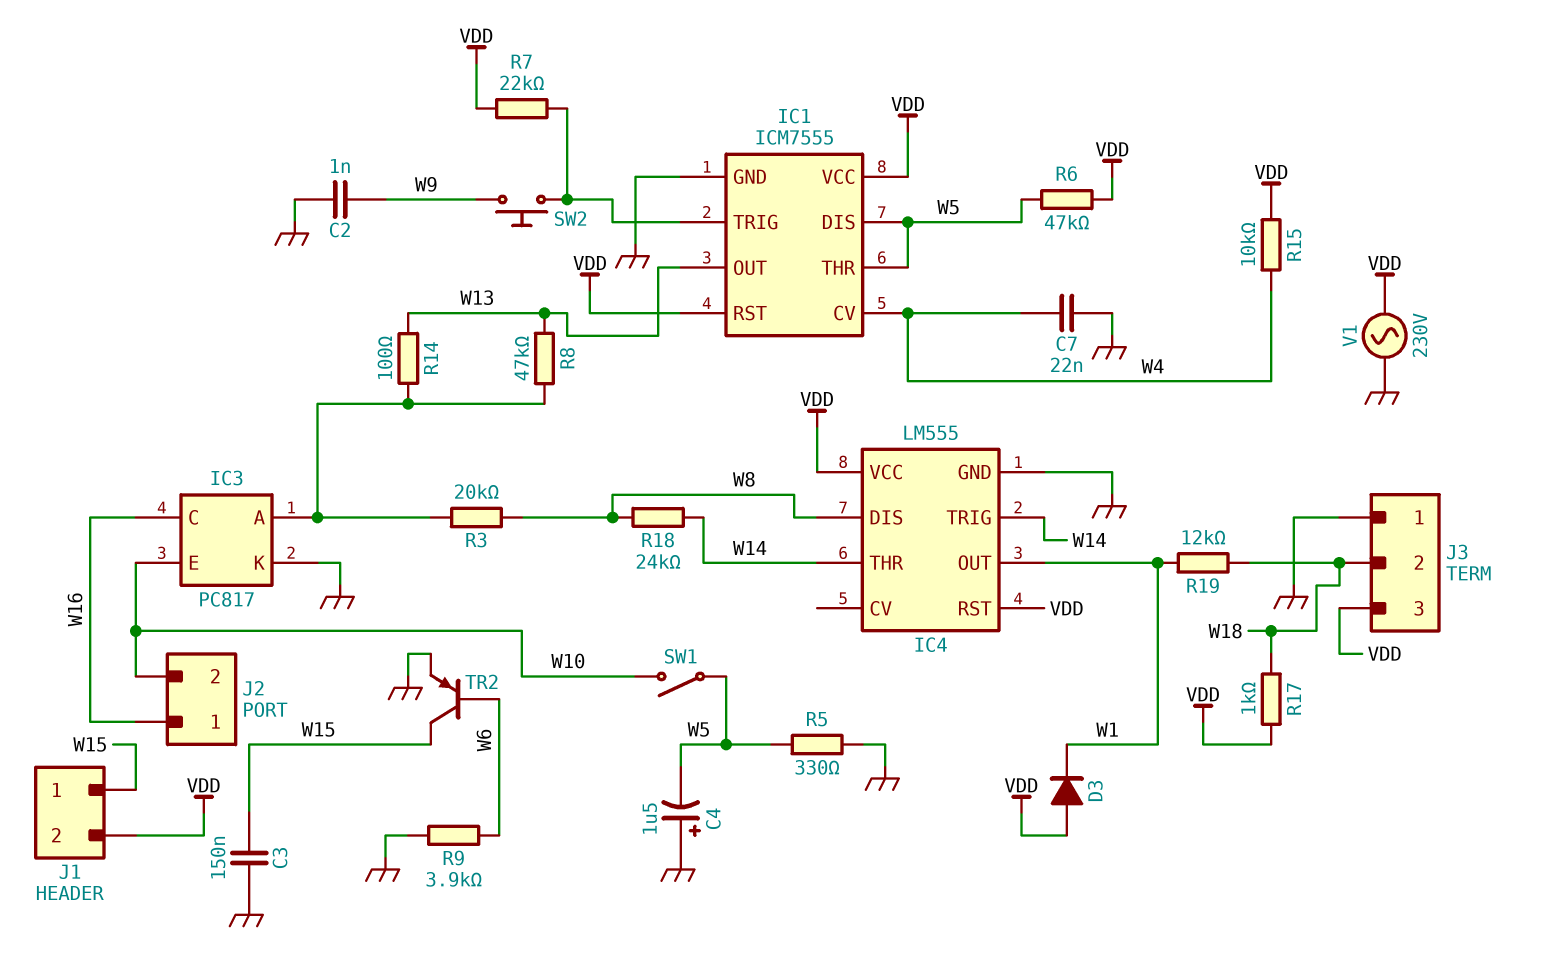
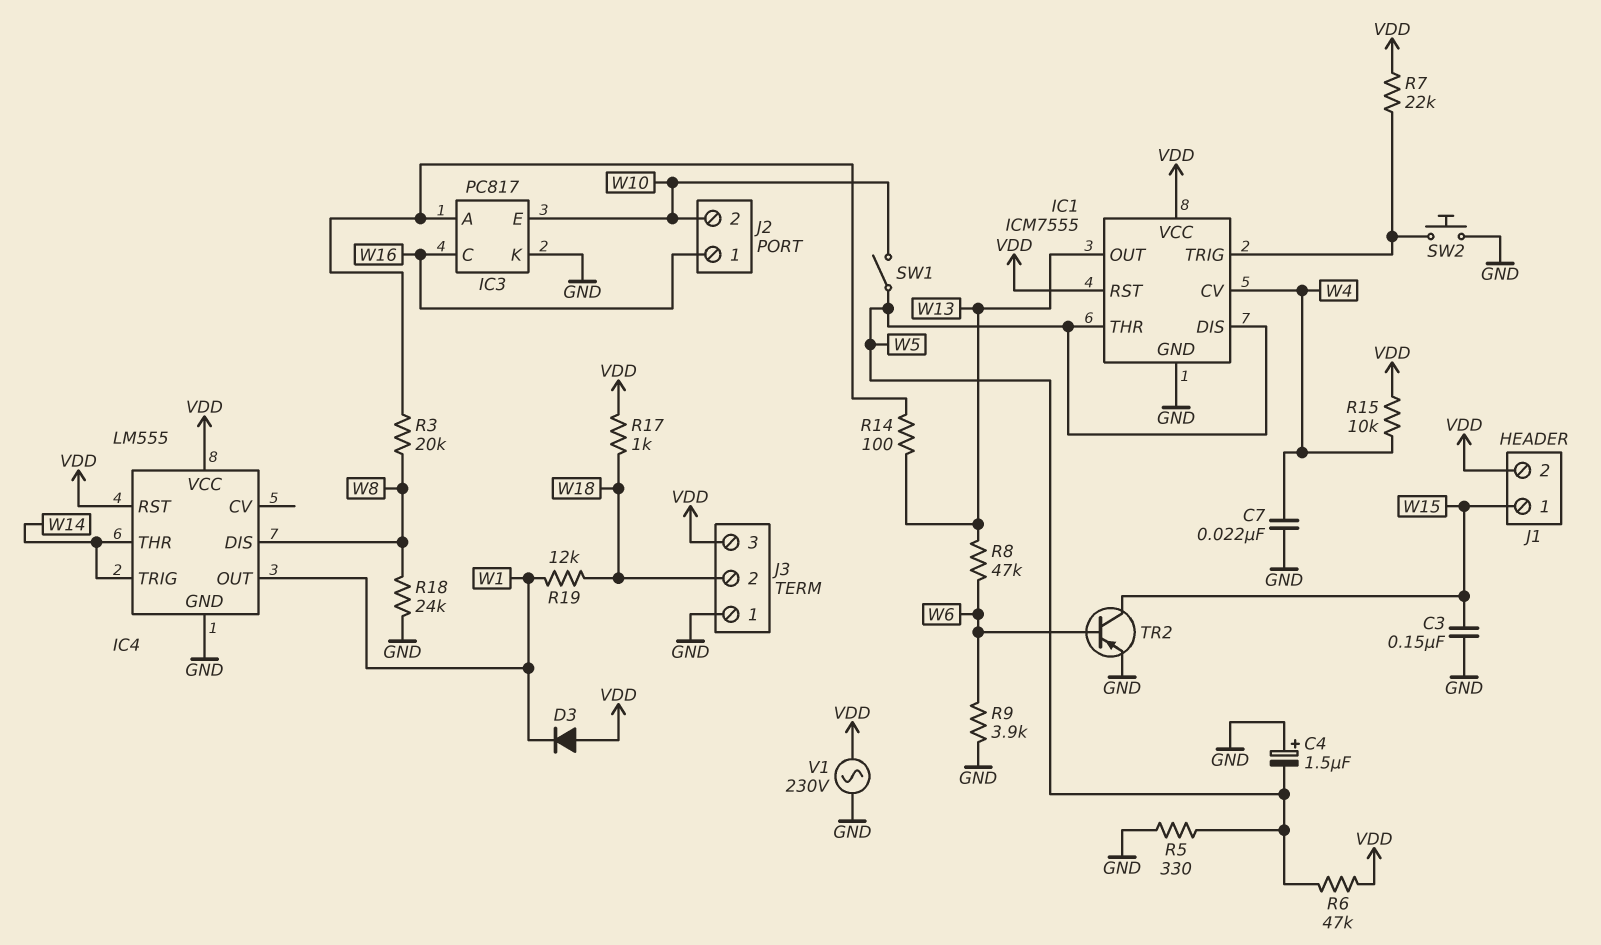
C2: 1nF (GND, W9) -> none
R8: 47k (IC3/A, W13) -> 47k (W6, W13)
R18: 24k (W8, W14) -> 24k (GND, W8)
SW2: button (IC1/TRIG, W9) -> button (GND, IC1/TRIG)

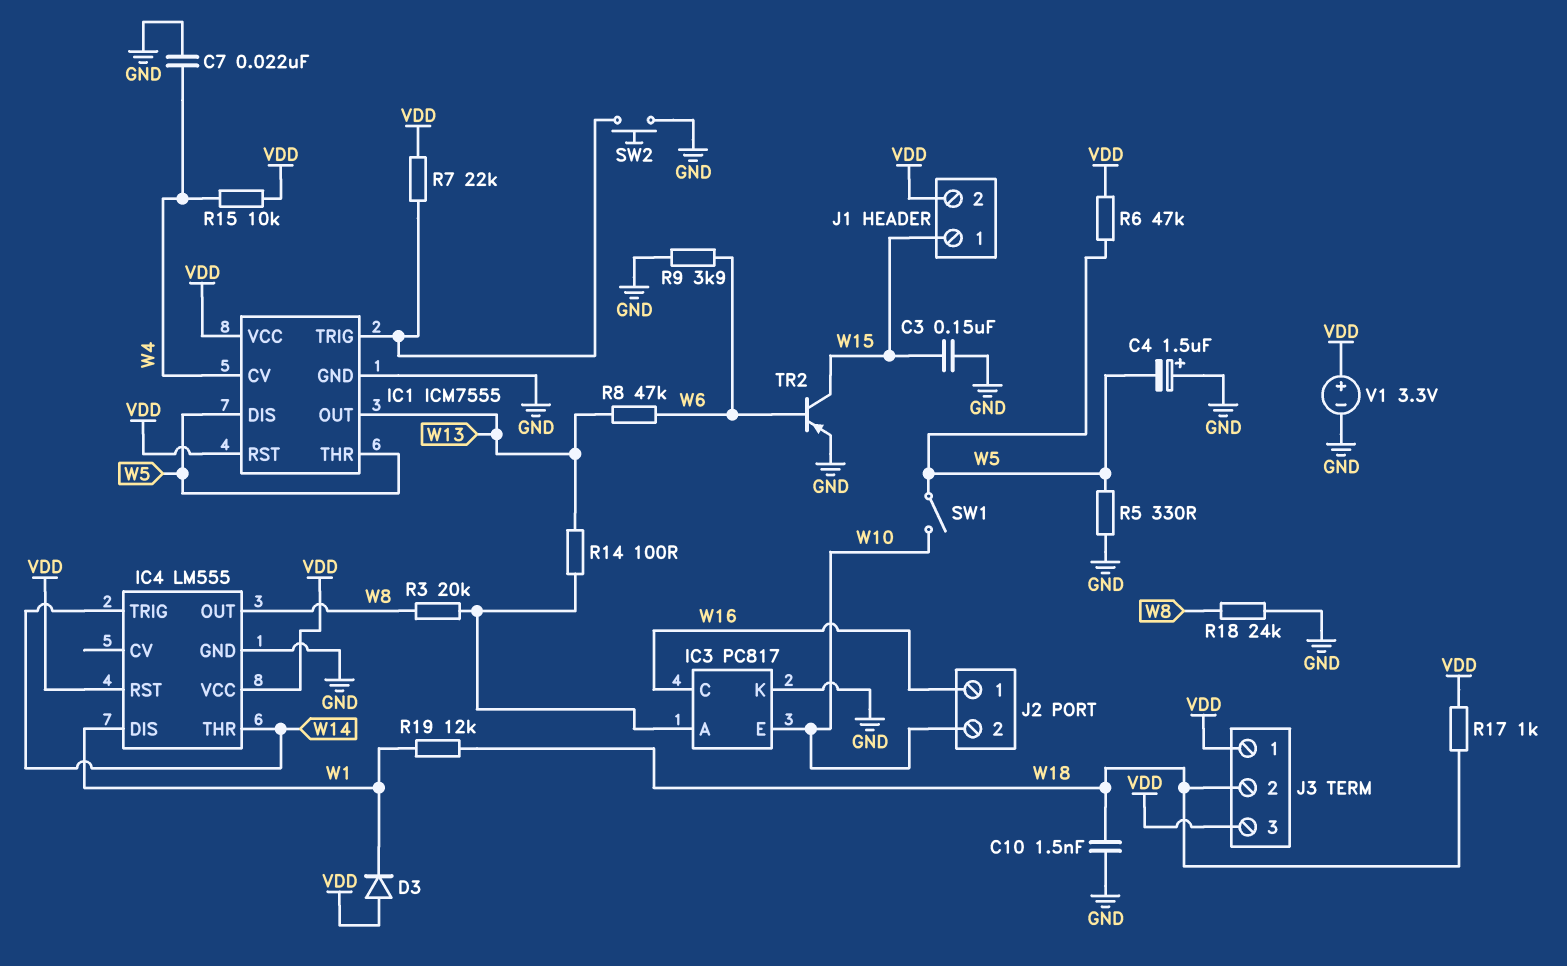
C10: none -> 1.5nF (GND, W18)
IC4 pin DIS: W8 -> W1
IC4 pin OUT: W1 -> W8
J3 pin 1: GND -> VDD
V1: AC 230V (GND, VDD) -> 3.3V (plus VDD, minus GND)

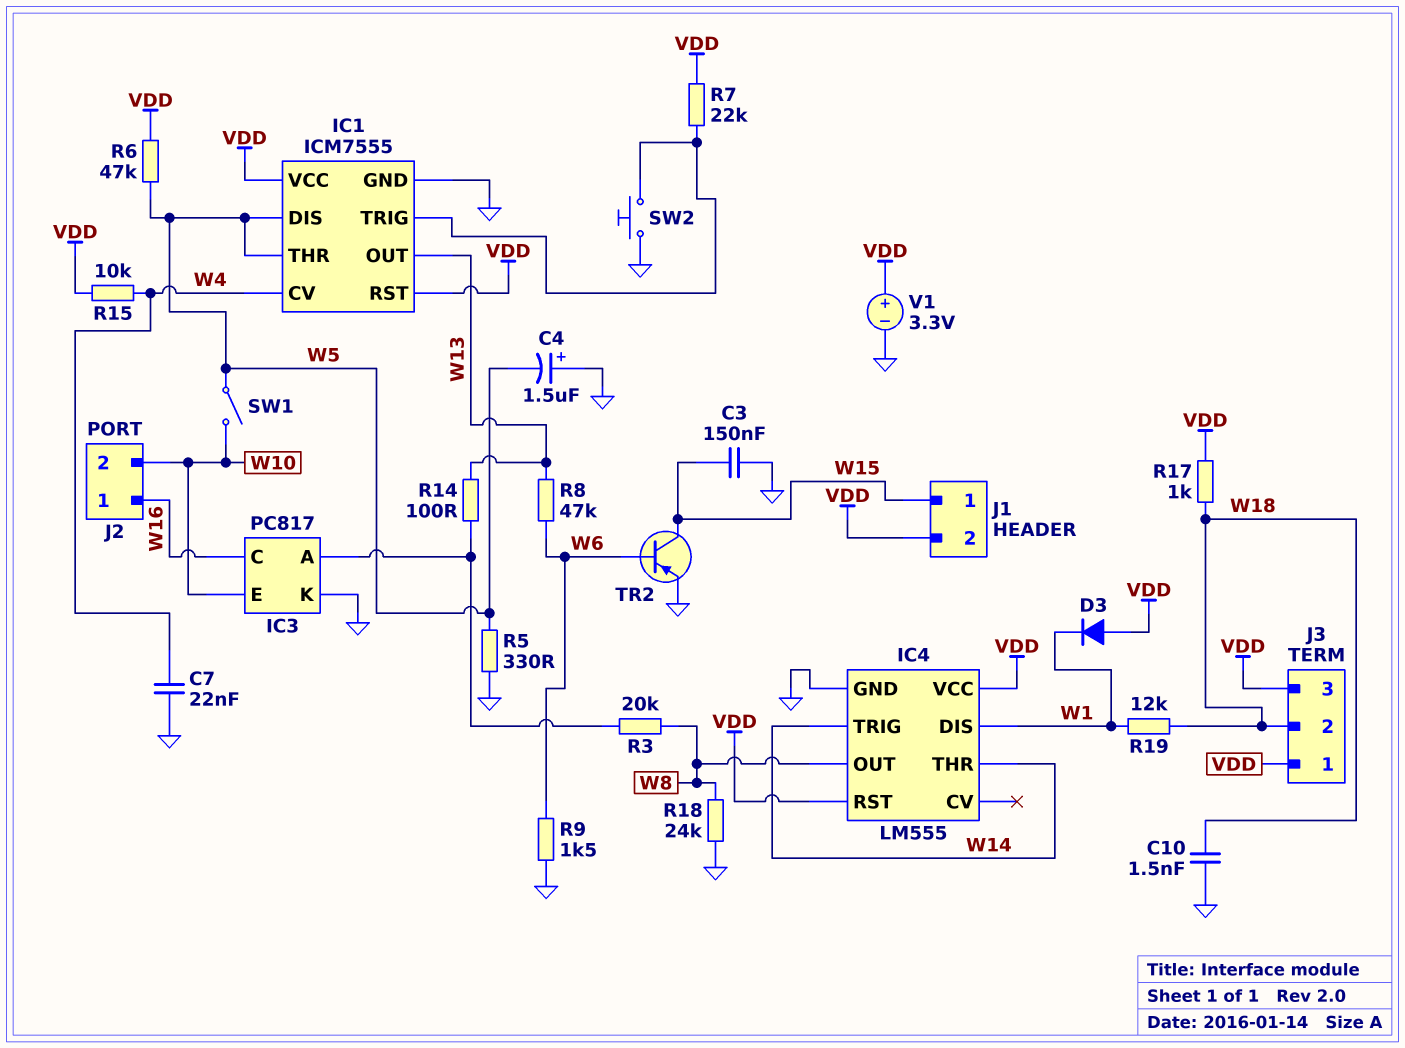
R9: 3.9k (GND, W6) -> 1.5k (GND, W6)

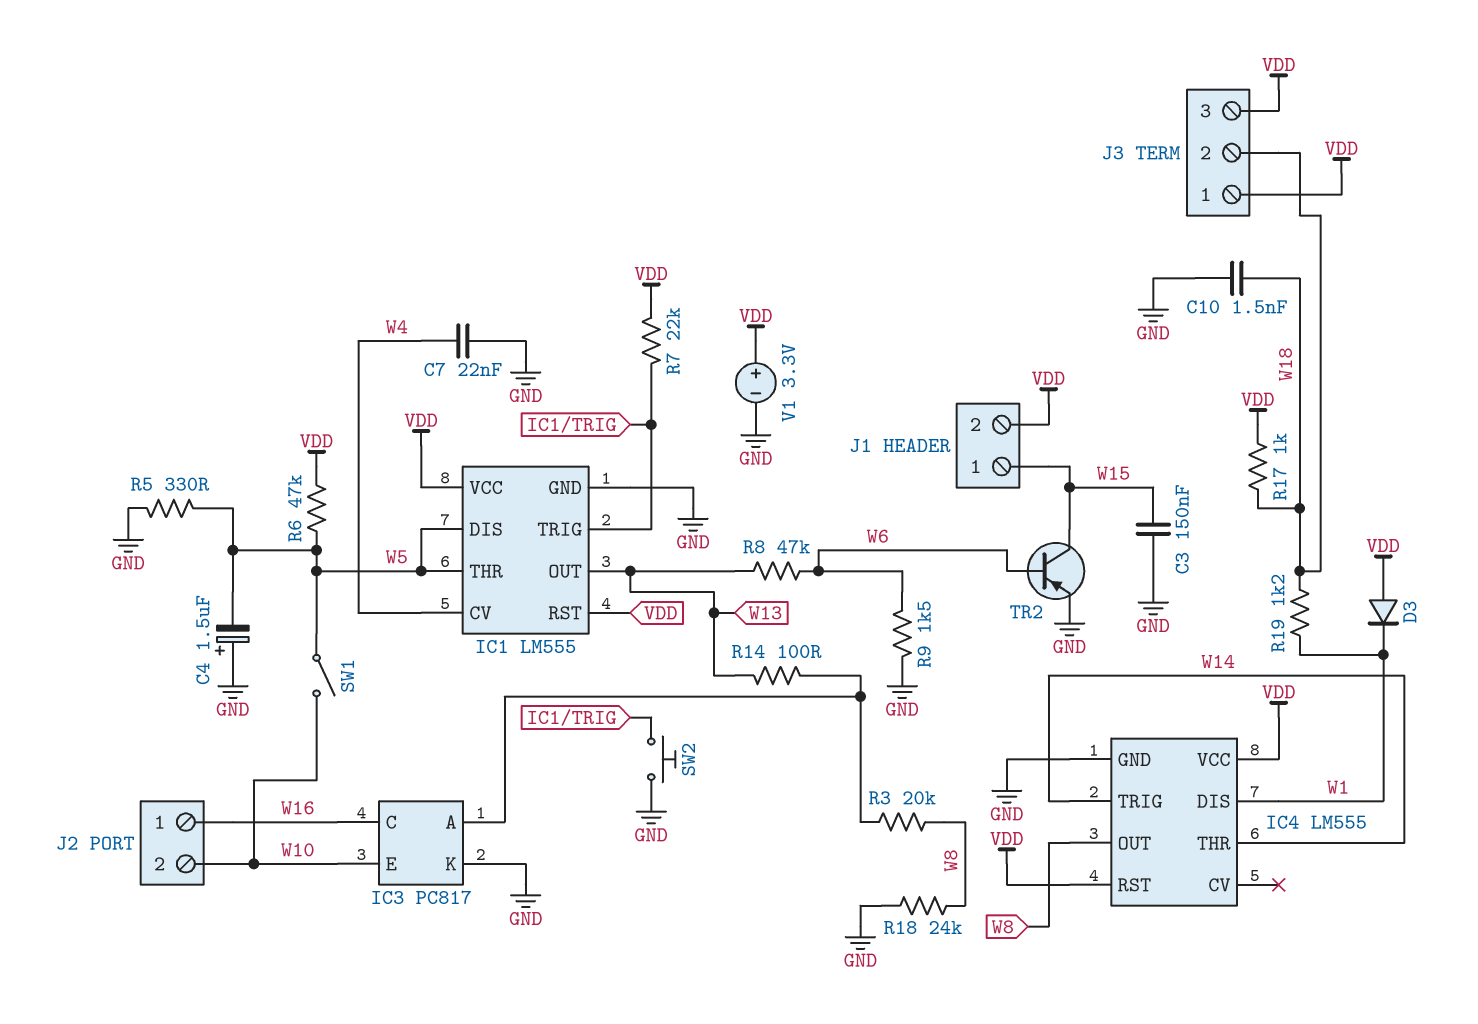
IC1: ICM7555 -> LM555
R15: 10k (VDD, W4) -> none
R19: 12k (W1, W18) -> 1.2k (W1, W18)

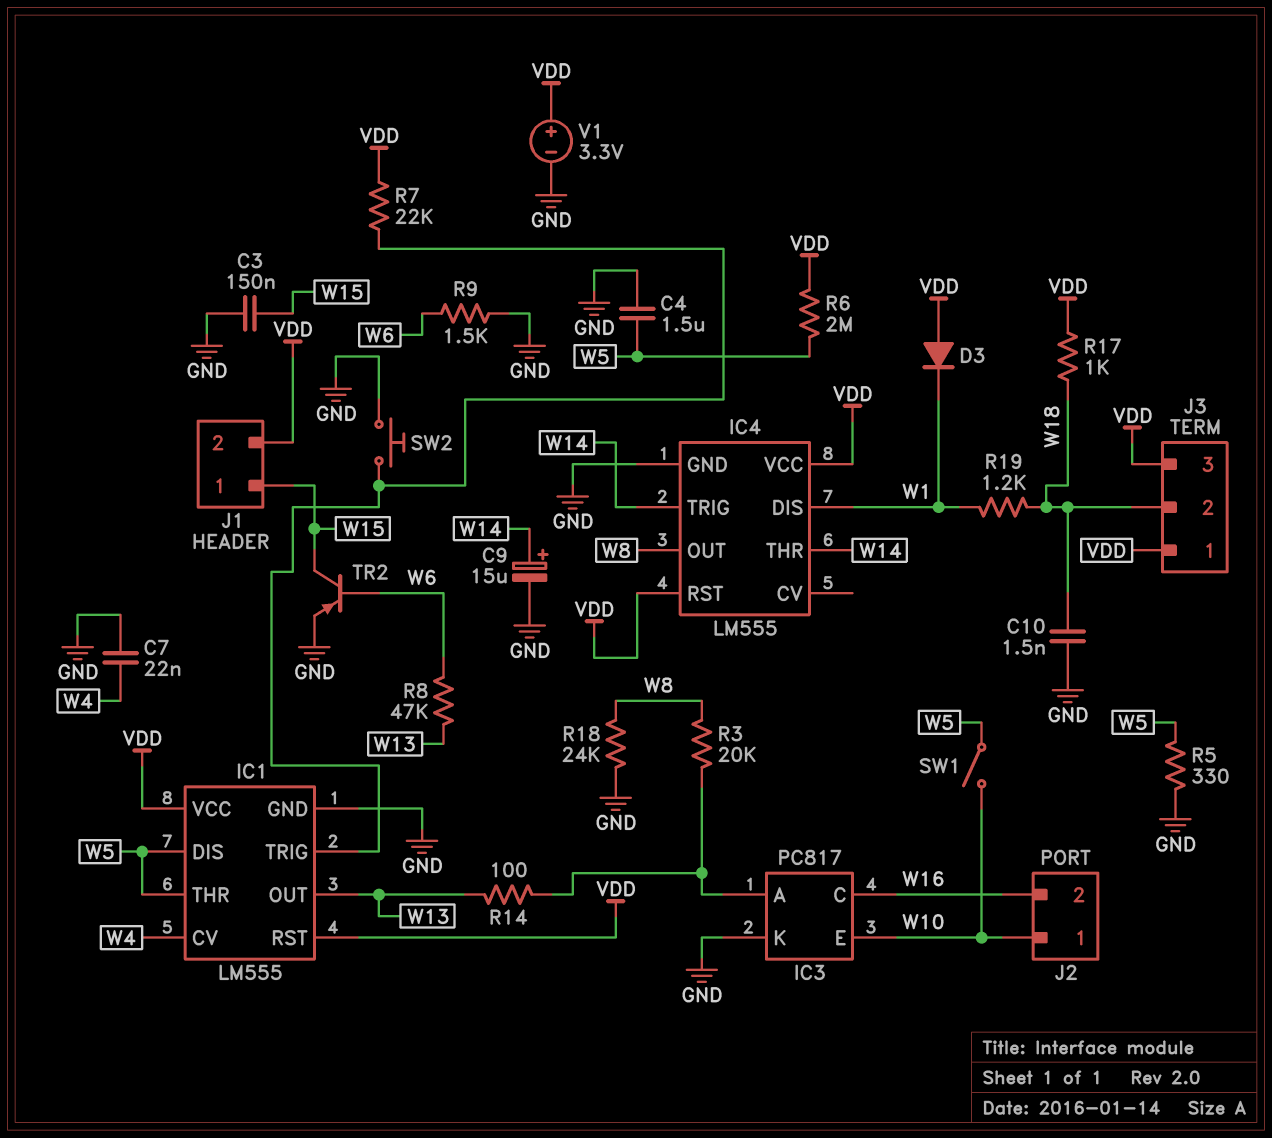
C4: 1.5uF (plus GND, minus W5) -> 1.5uF (GND, W5)
C9: none -> 15uF (plus W14, minus GND)
J2 pin 1: W16 -> W10
J2 pin 2: W10 -> W16
R6: 47k (VDD, W5) -> 2M (VDD, W5)

